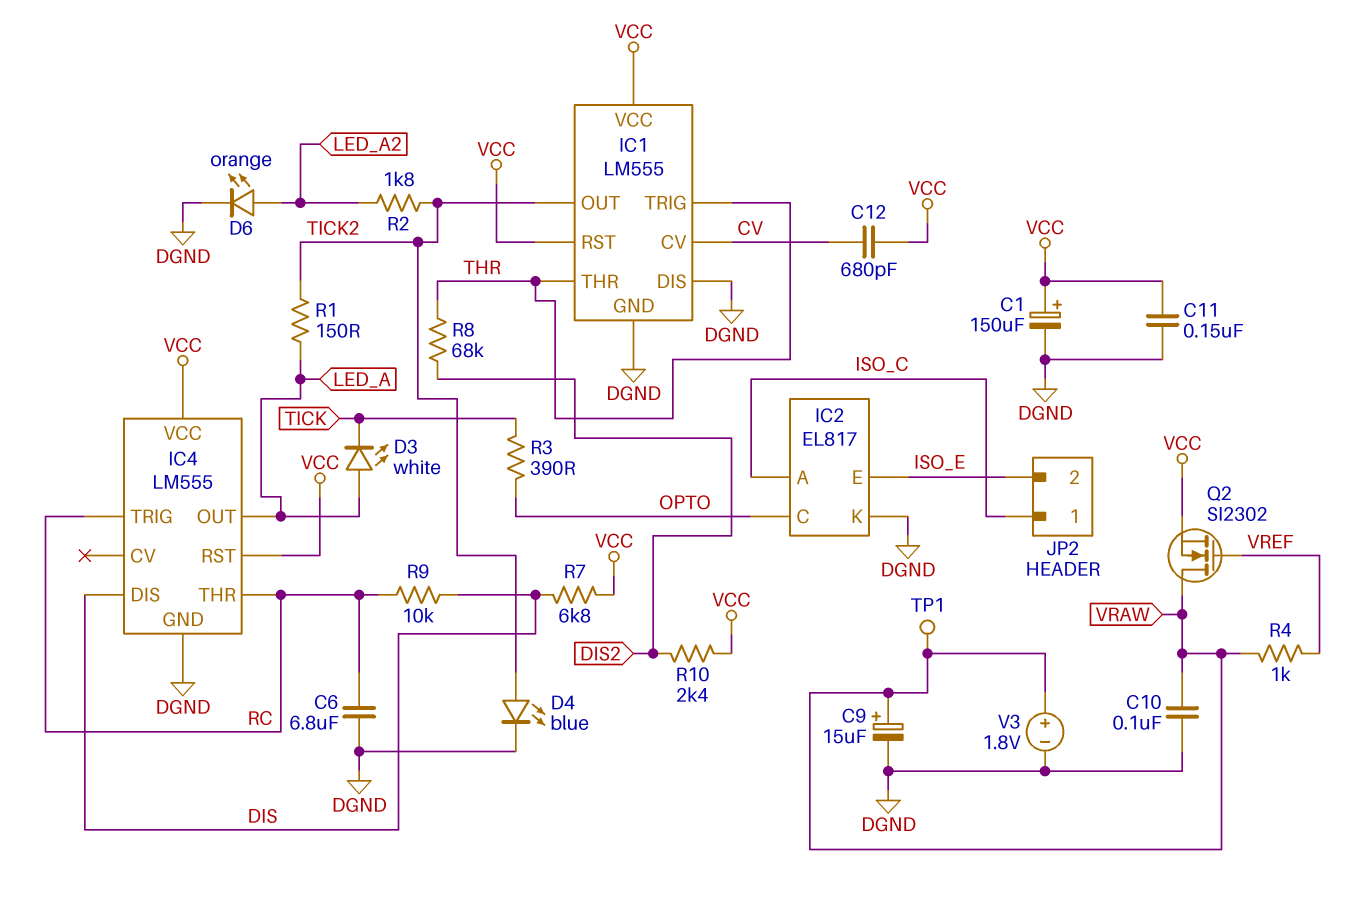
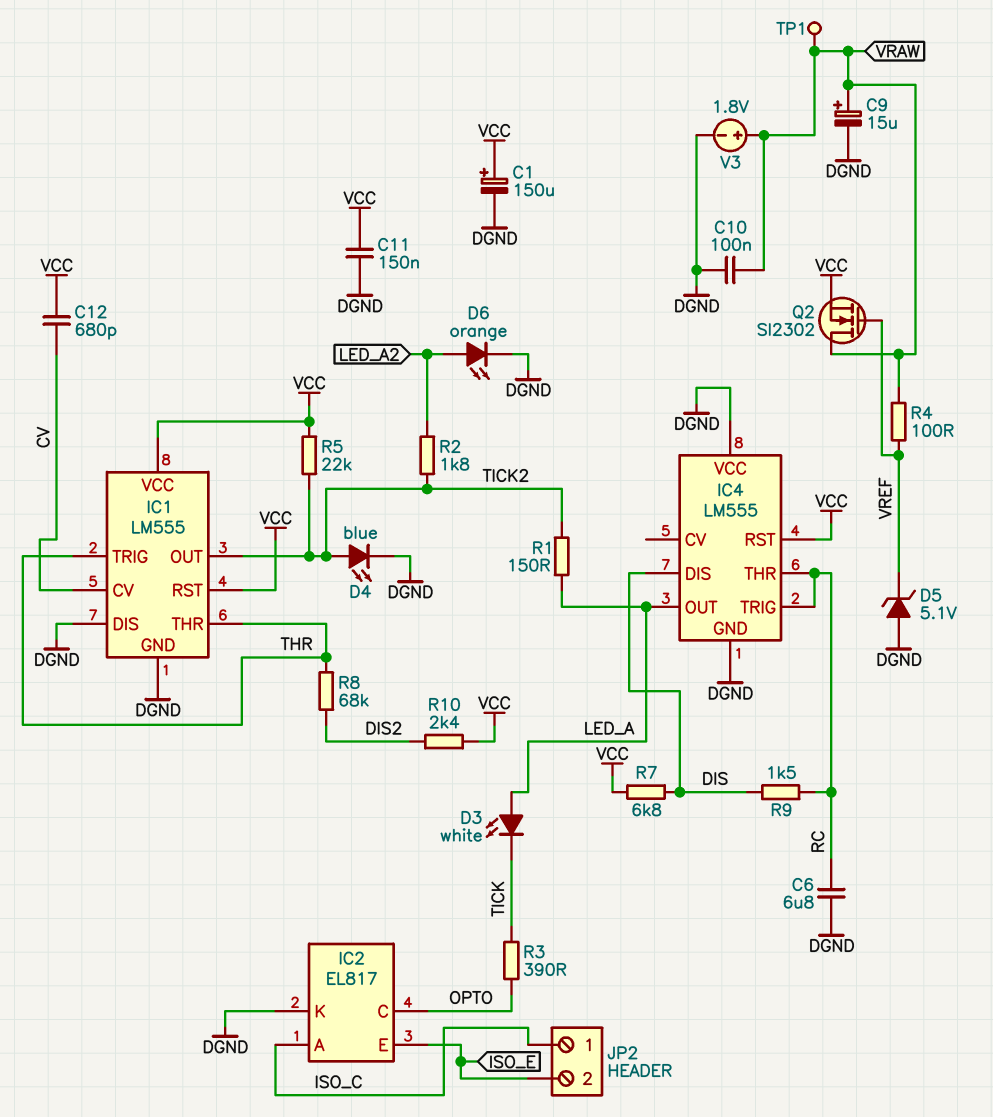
D5: none -> zener 5.1V (A DGND, K VREF)
IC4 pin VCC: VCC -> DGND
R4: 1k (VRAW, VREF) -> 100 (VRAW, VREF)
R5: none -> 22k (TICK2, VCC)
R9: 10k (DIS, RC) -> 1.5k (DIS, RC)

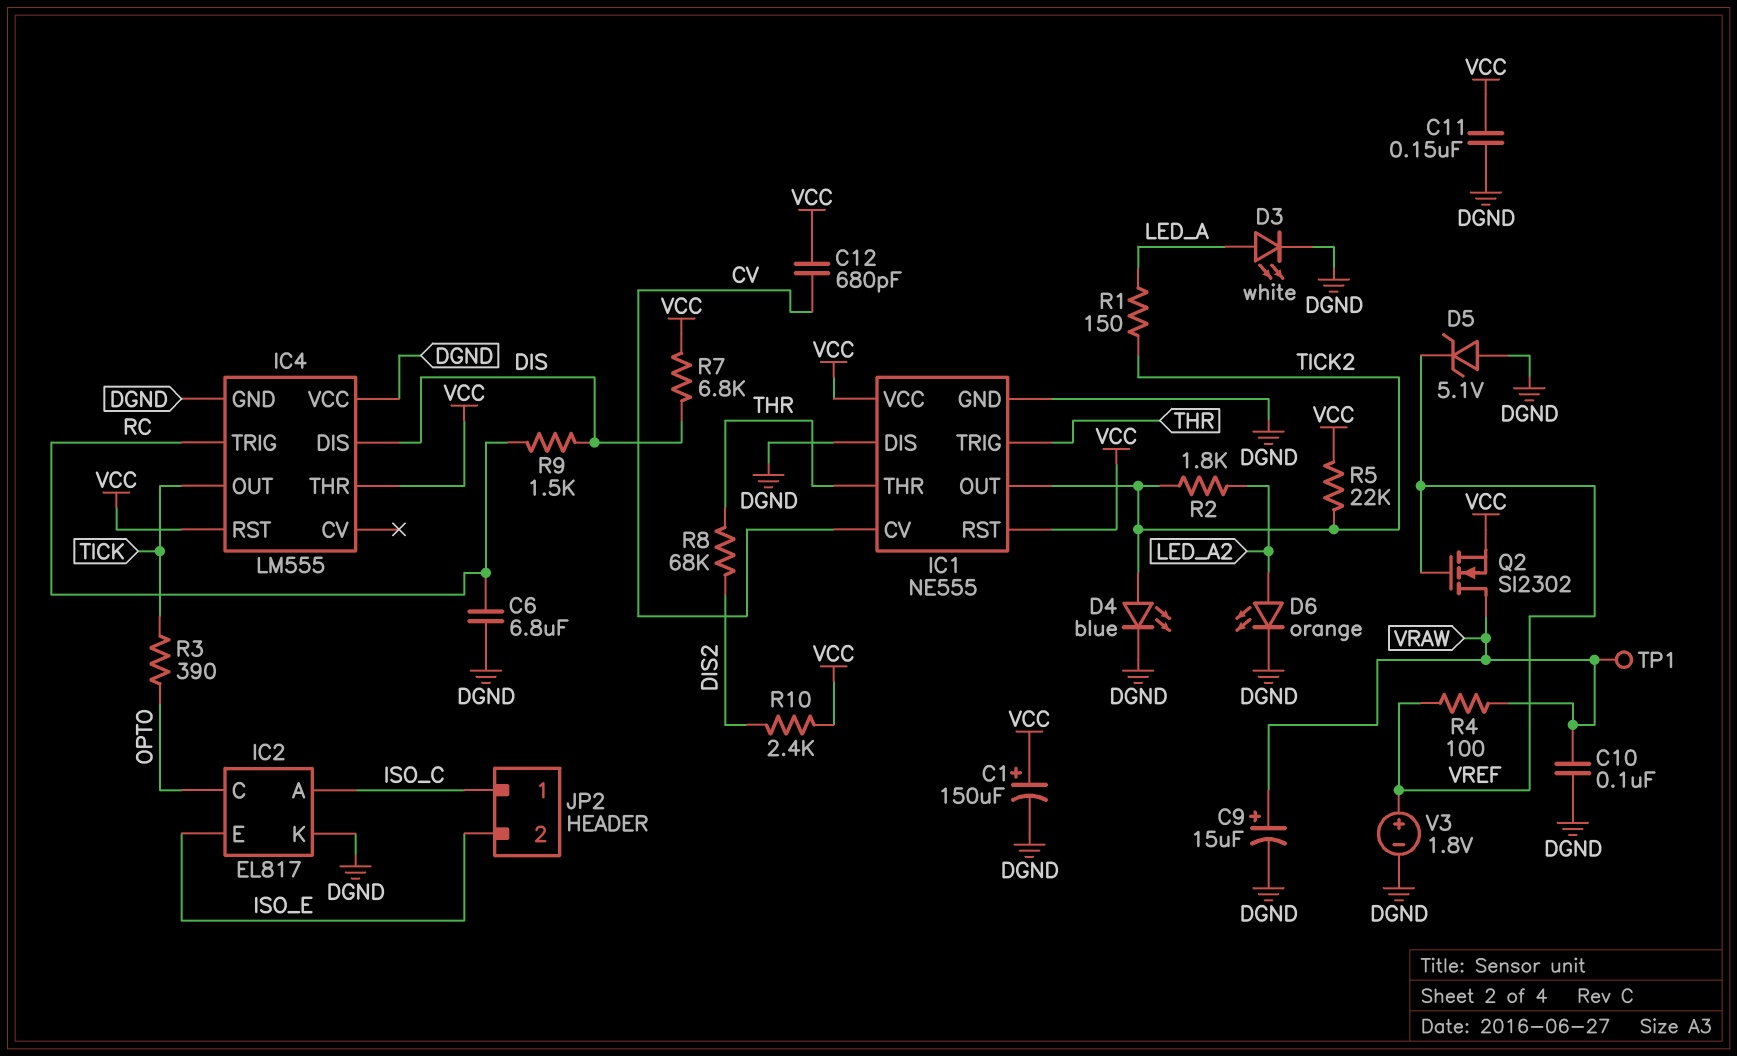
D3: LED white (A LED_A, K TICK) -> LED white (A LED_A, K DGND)
IC1: LM555 -> NE555
IC4 pin OUT: LED_A -> TICK
IC4 pin THR: RC -> VCC
V3: 1.8V (plus VRAW, minus DGND) -> 1.8V (plus VREF, minus DGND)

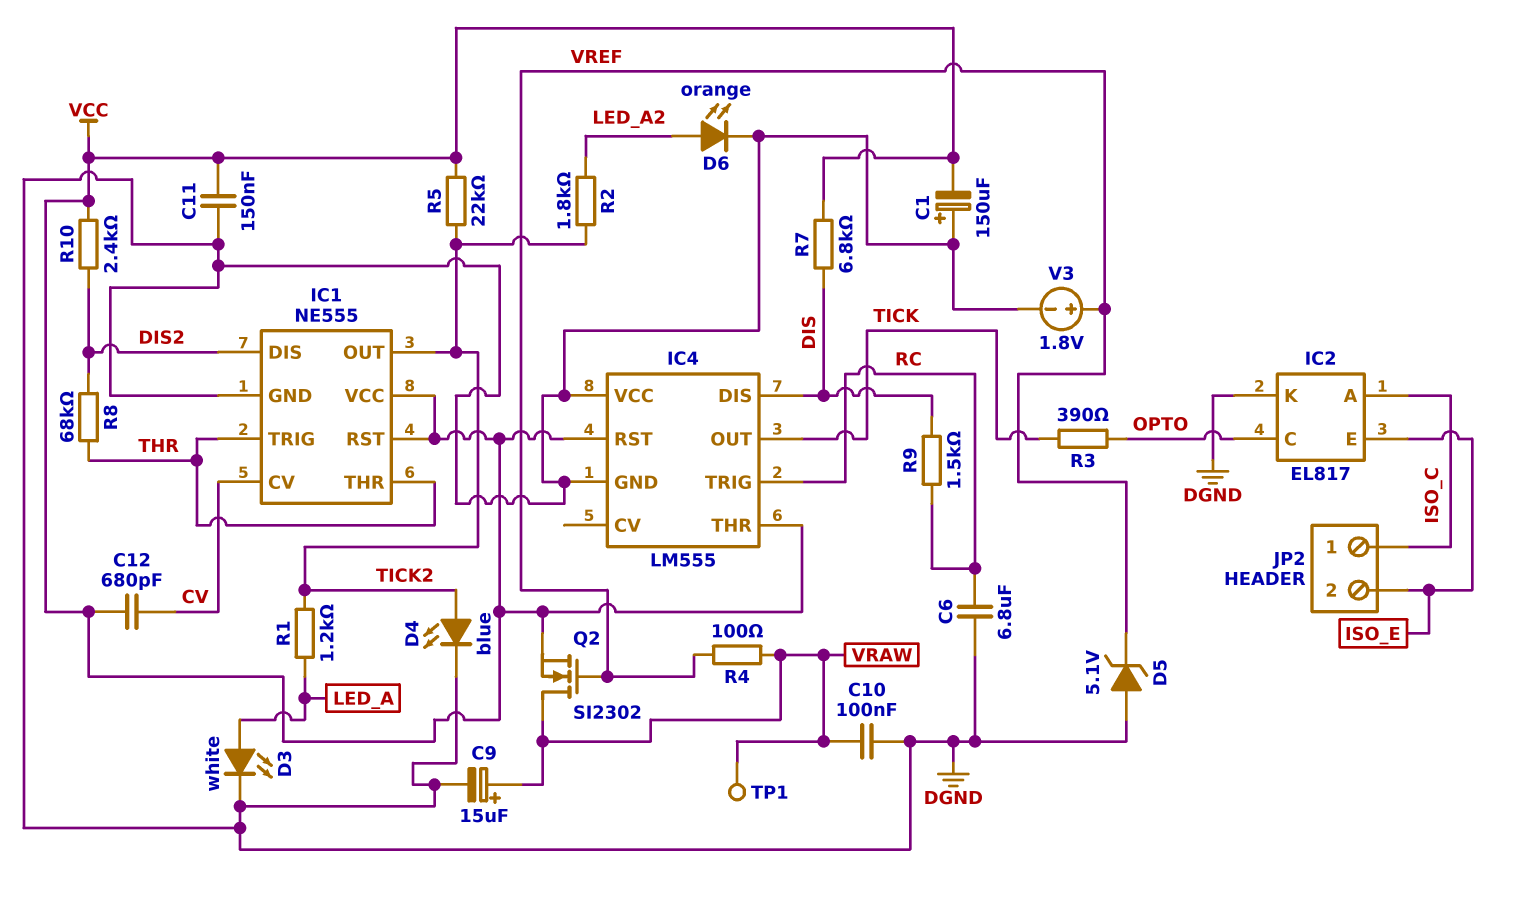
C1: 150uF (plus VCC, minus DGND) -> 150uF (plus DGND, minus VCC)
IC1 pin DIS: DGND -> DIS2
R1: 150 (LED_A, TICK2) -> 1.2k (LED_A, TICK2)

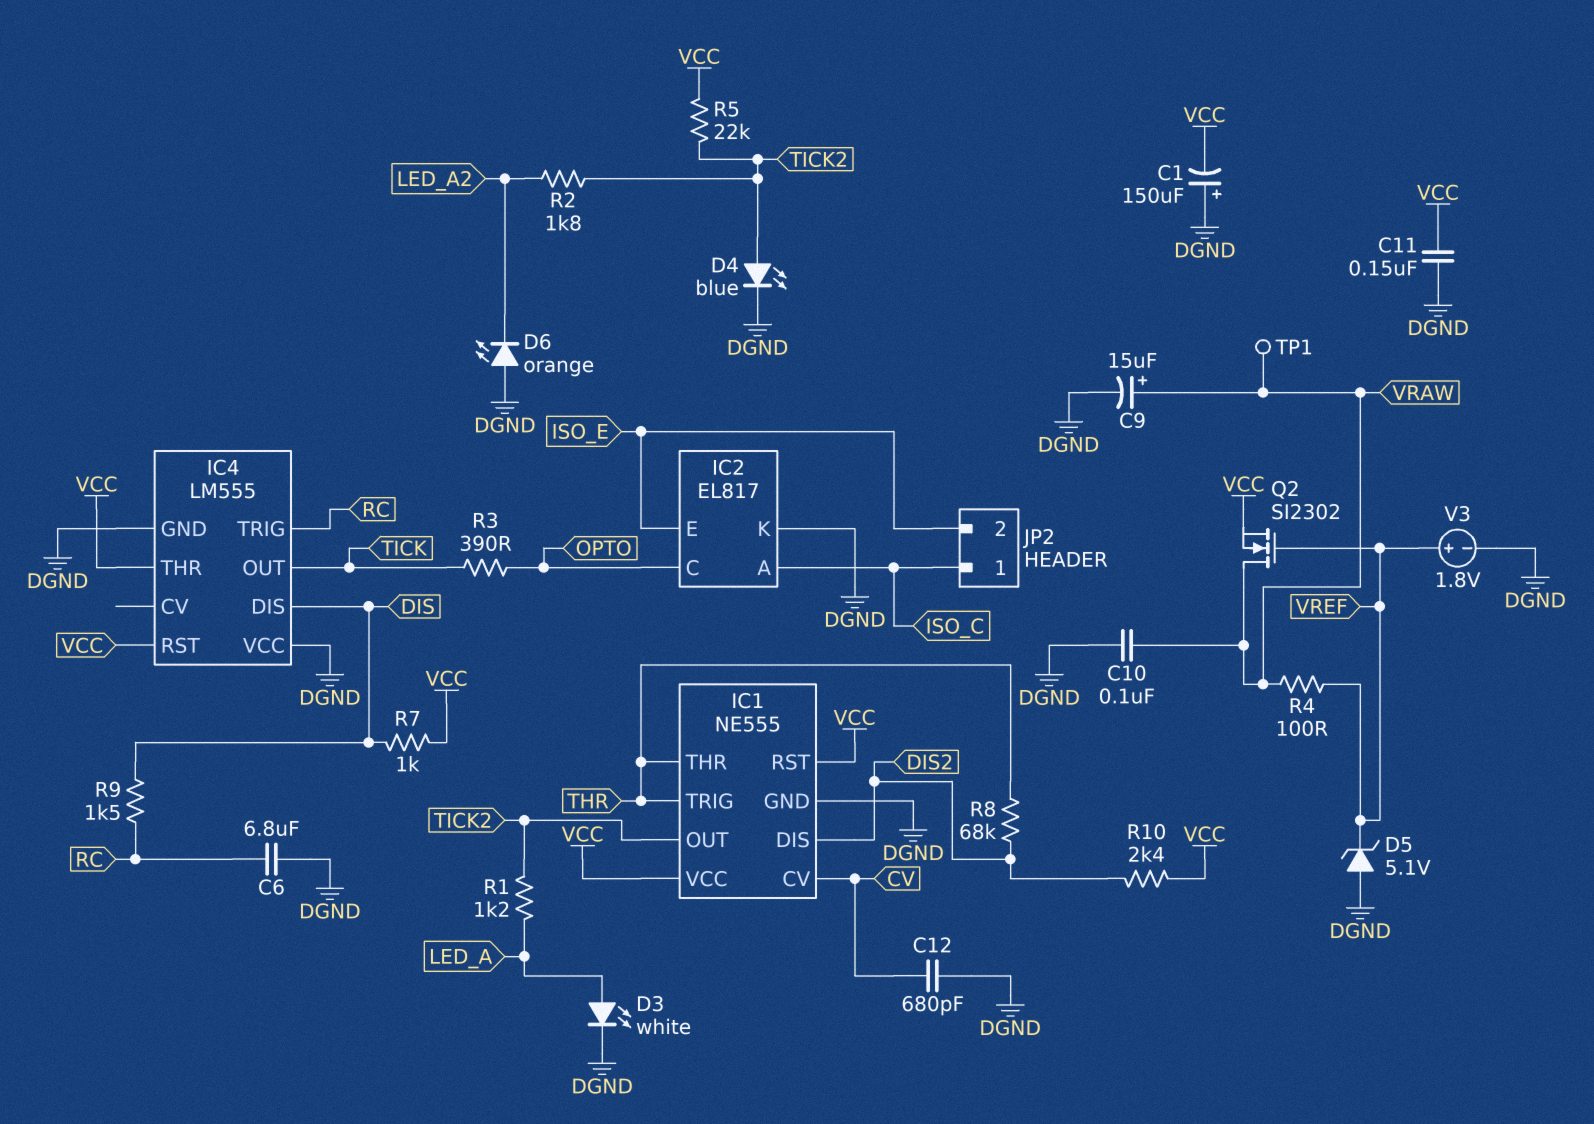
C12: 680pF (CV, VCC) -> 680pF (CV, DGND)
D6: LED orange (A LED_A2, K DGND) -> LED orange (A DGND, K LED_A2)
R7: 6.8k (DIS, VCC) -> 1k (DIS, VCC)

